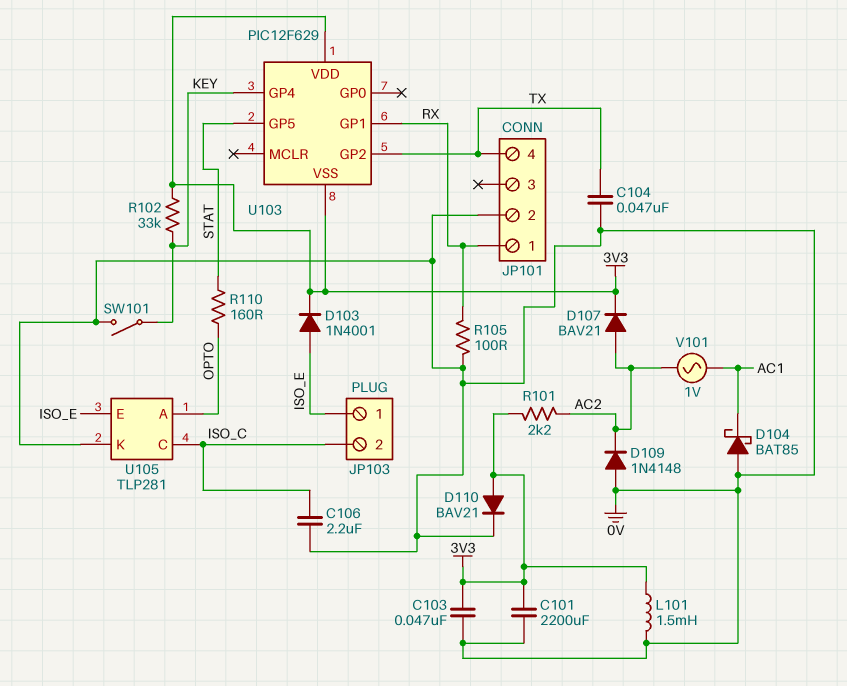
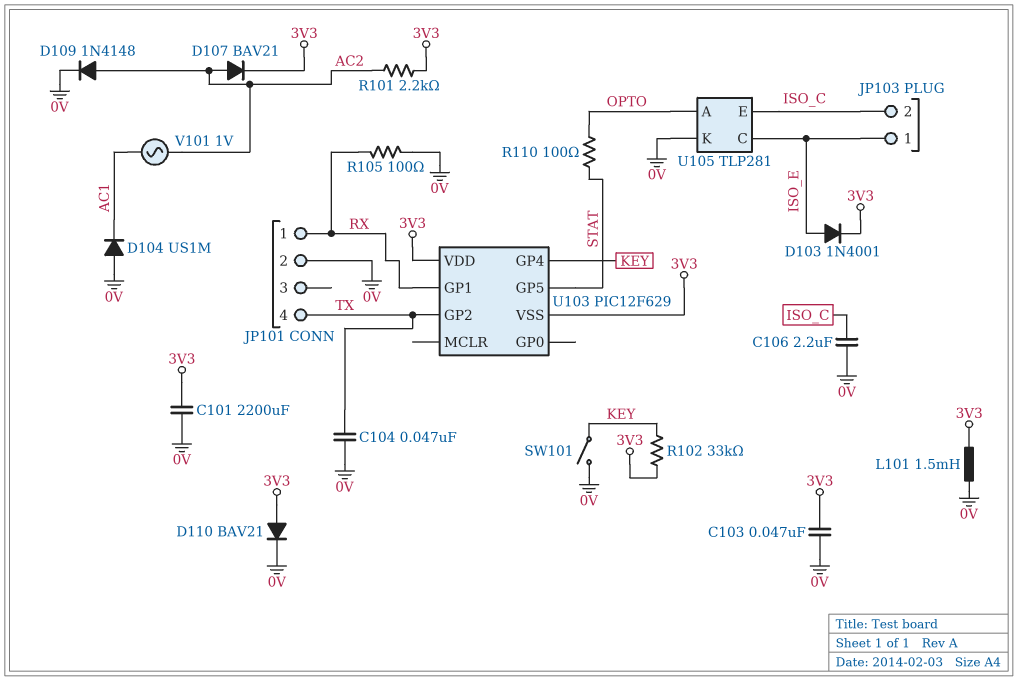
D104: schottky BAT85 (A 0V, K AC1) -> diode US1M (A 0V, K AC1)
D109: diode 1N4148 (A 0V, K AC2) -> diode 1N4148 (A AC2, K 0V)
R110: 160 (OPTO, STAT) -> 100 (OPTO, STAT)
U105 pin C: ISO_C -> ISO_E
U105 pin E: ISO_E -> ISO_C

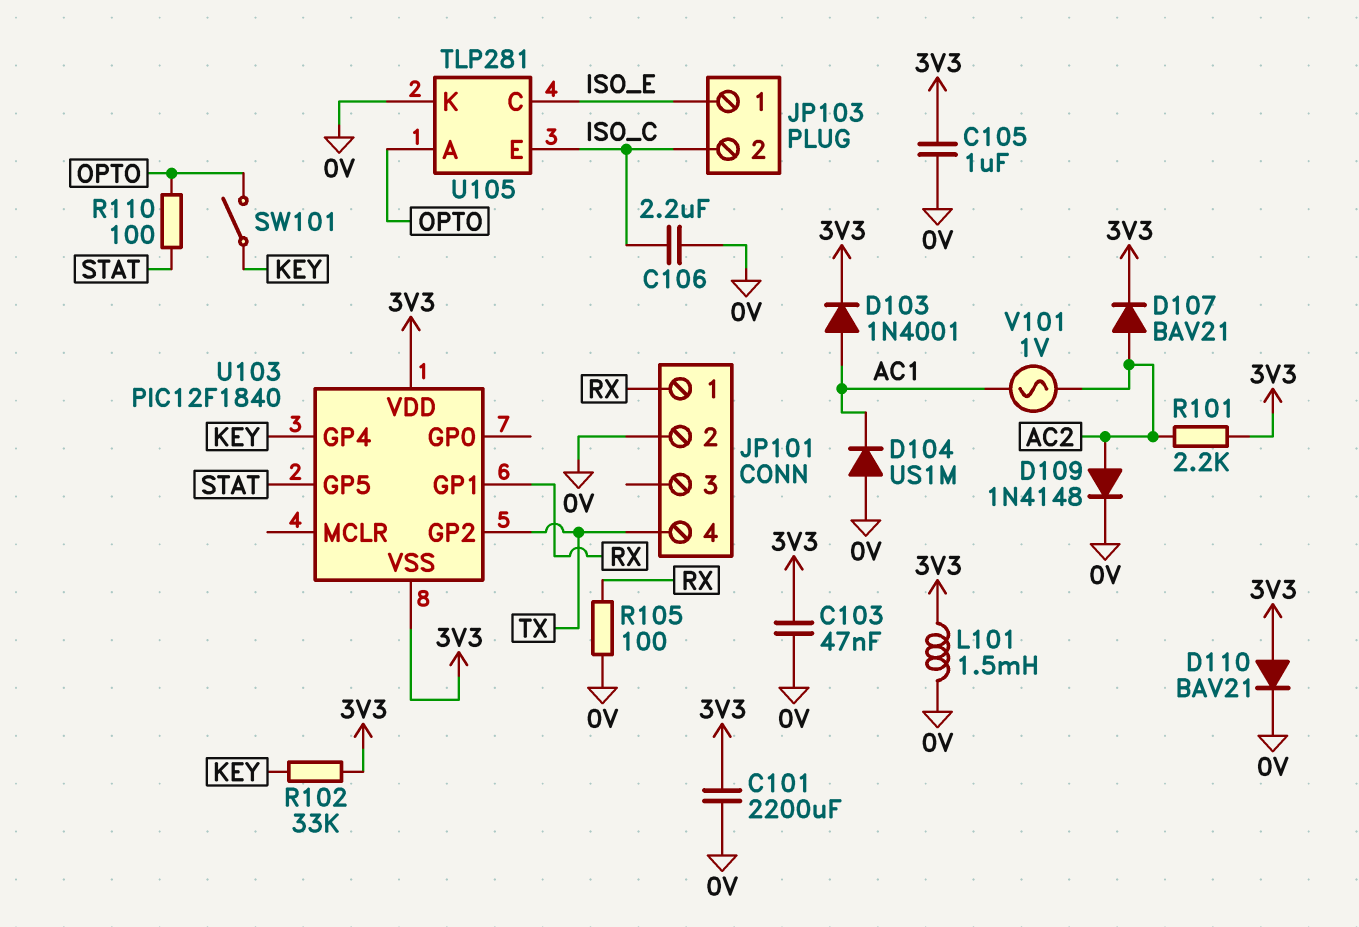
C104: 47nF (0V, TX) -> none
C105: none -> 1uF (0V, 3V3)
D103: diode 1N4001 (A ISO_E, K 3V3) -> diode 1N4001 (A AC1, K 3V3)
SW101: switch (0V, KEY) -> switch (KEY, OPTO)
U103: PIC12F629 -> PIC12F1840

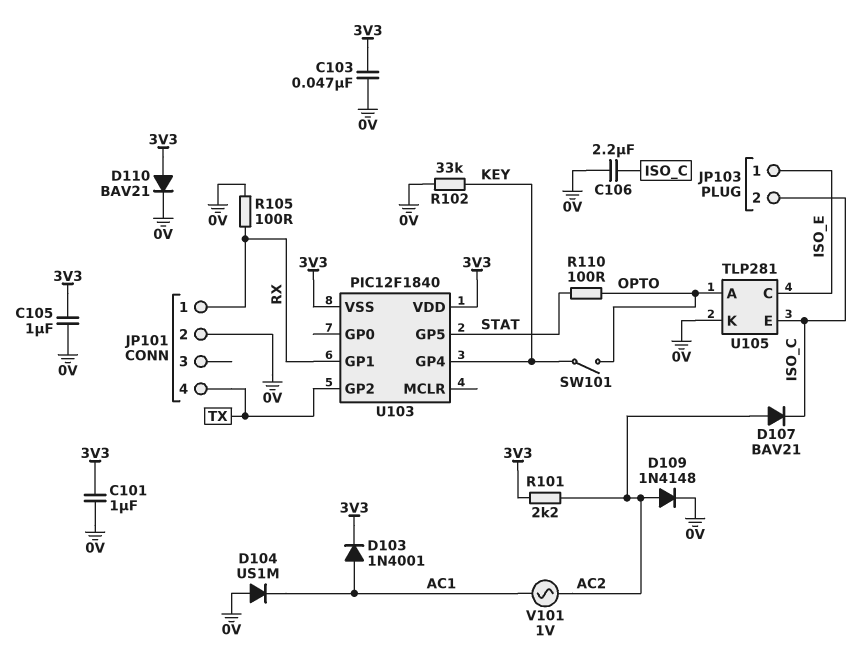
C101: 2200uF (0V, 3V3) -> 1uF (0V, 3V3)
D107: diode BAV21 (A AC2, K 3V3) -> diode BAV21 (A AC2, K ISO_C)
L101: 1.5mH (0V, 3V3) -> none
R102: 33k (3V3, KEY) -> 33k (0V, KEY)

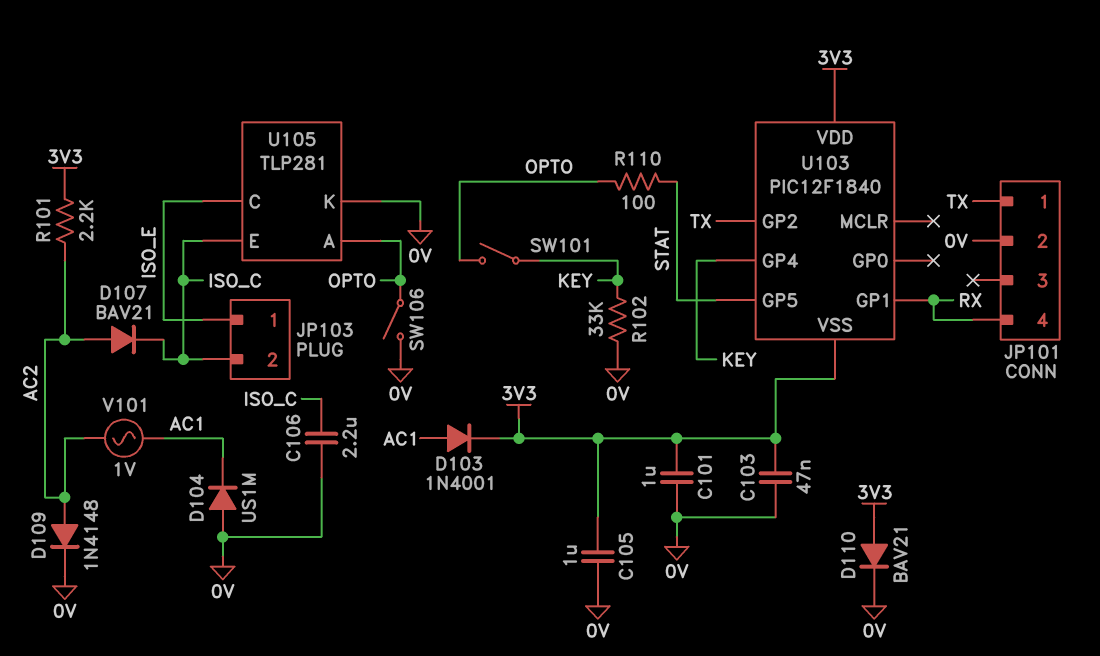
JP101 pin 1: RX -> TX
JP101 pin 4: TX -> RX
R105: 100 (0V, RX) -> none
SW106: none -> switch (0V, OPTO)

